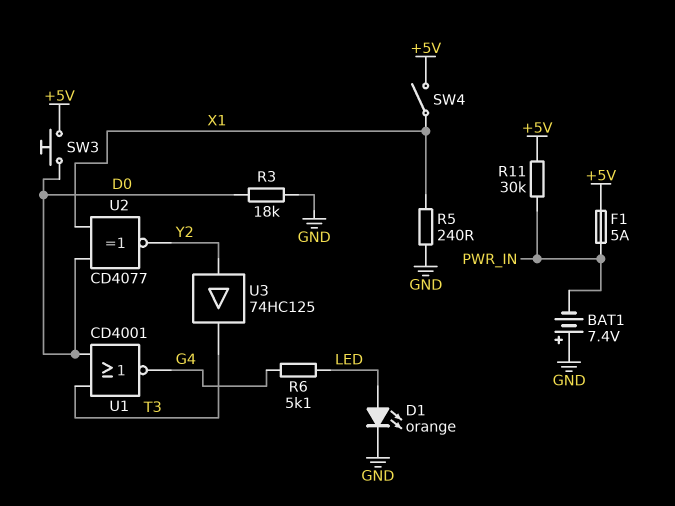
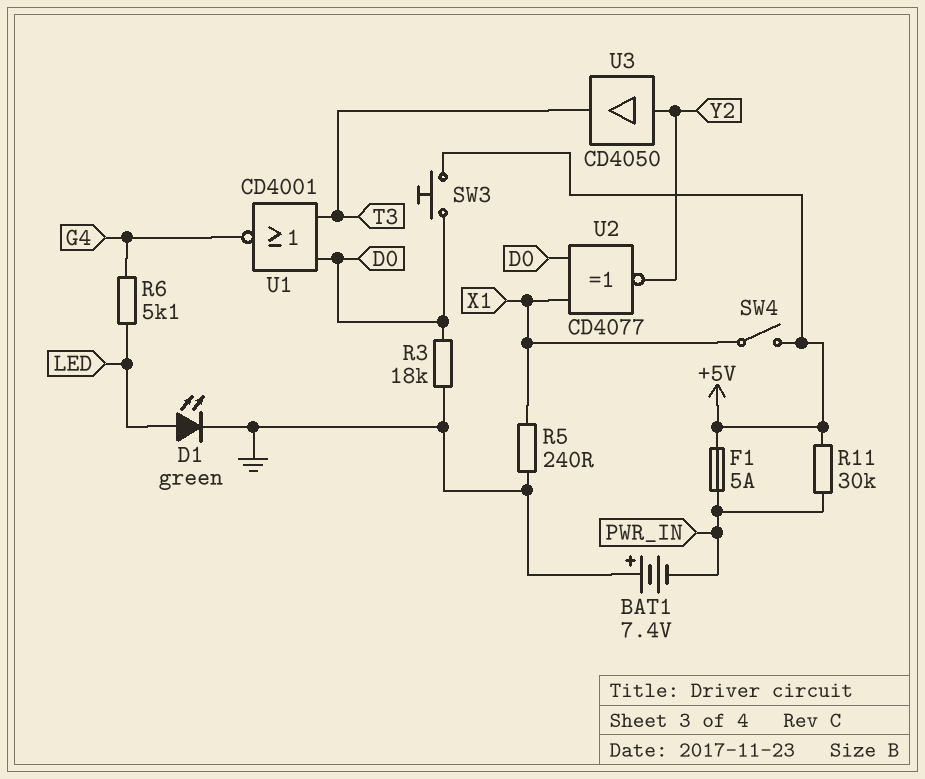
D1: LED orange (A LED, K GND) -> LED green (A LED, K GND)
U3: buffer 74HC125 (in Y2, out T3) -> buffer CD4050 (in Y2, out T3)

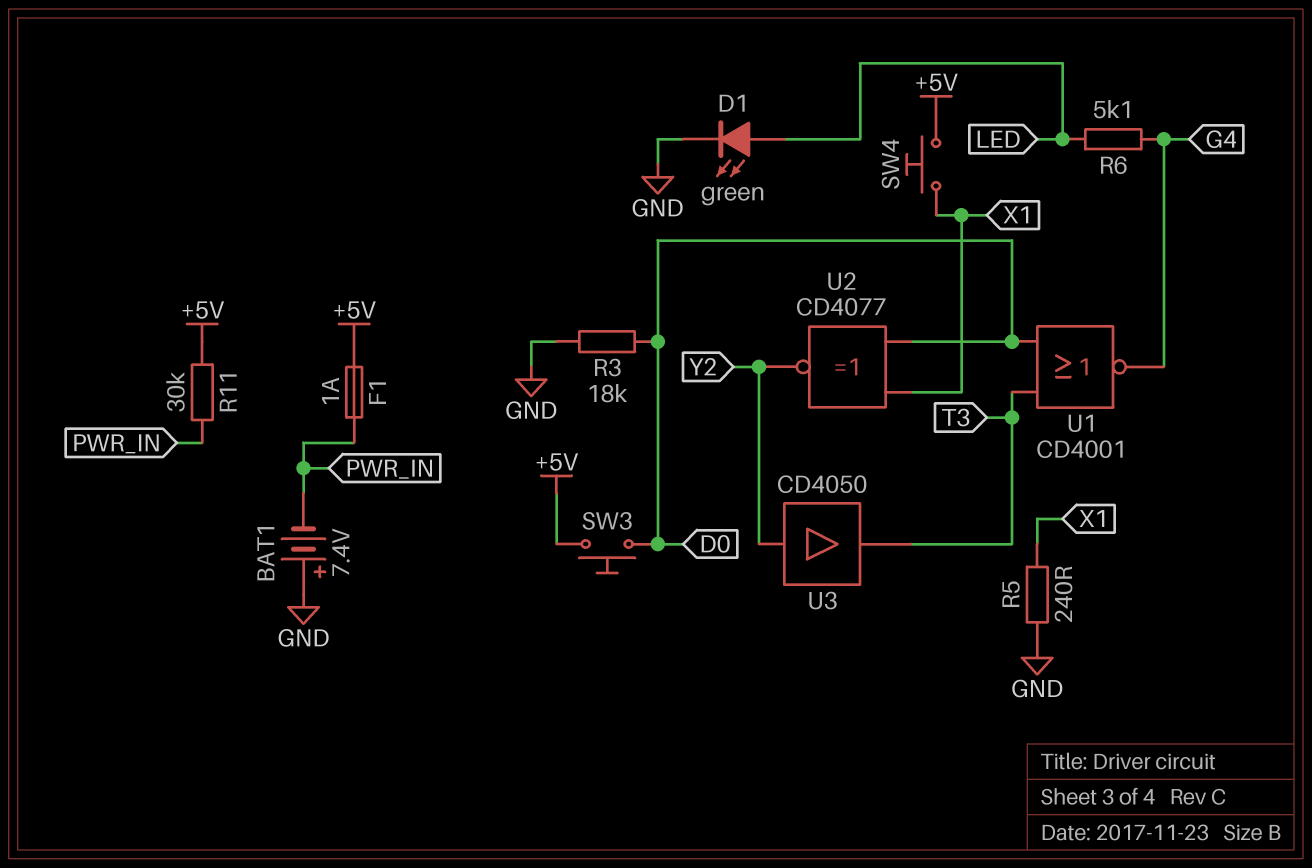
F1: 5A (+5V, PWR_IN) -> 1A (+5V, PWR_IN)
SW4: switch (+5V, X1) -> button (+5V, X1)

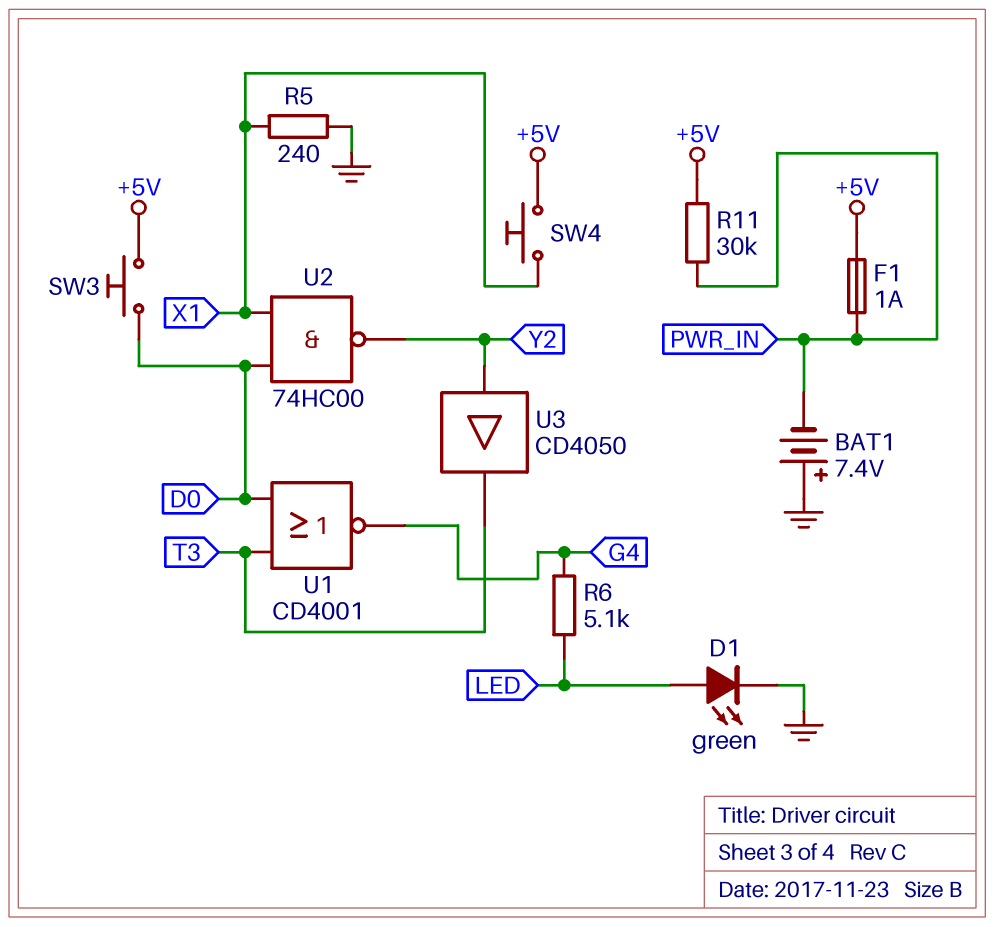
R3: 18k (D0, GND) -> none
U2: XNOR CD4077 (in D0, in X1, out Y2) -> NAND 74HC00 (in D0, in X1, out Y2)

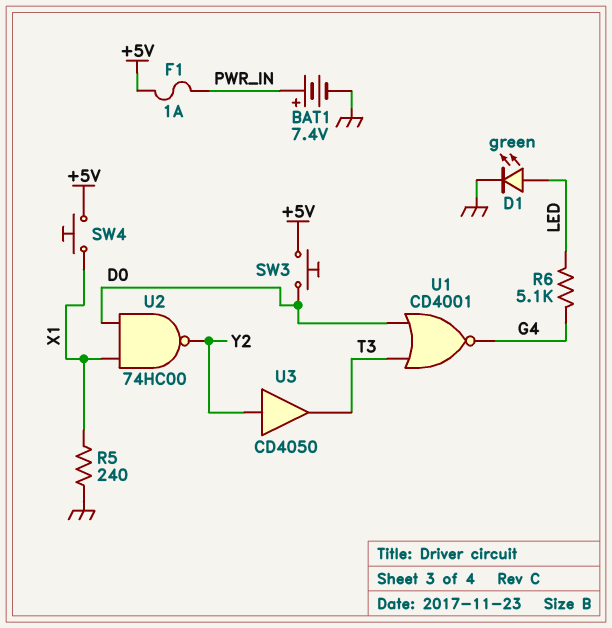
BAT1: 7.4V (plus GND, minus PWR_IN) -> 7.4V (plus PWR_IN, minus GND)
R11: 30k (+5V, PWR_IN) -> none

